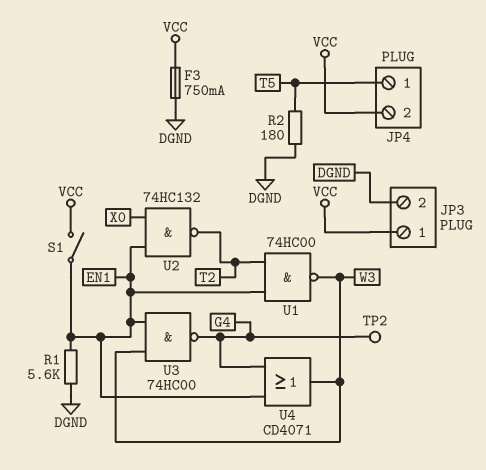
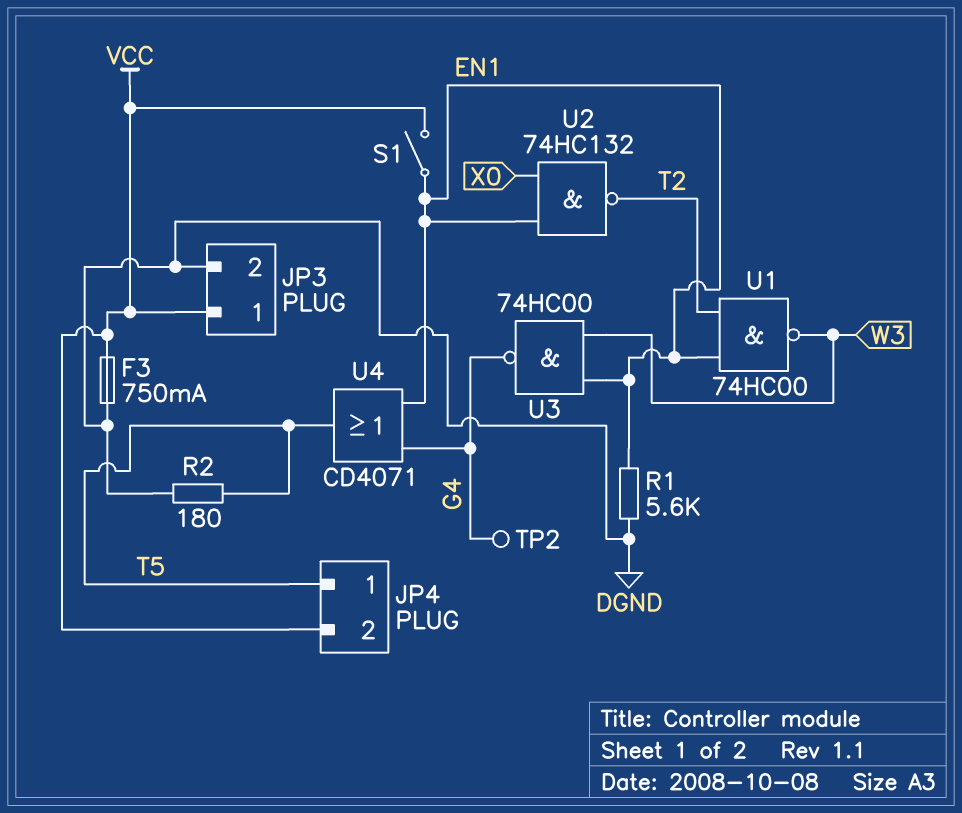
U4: OR CD4071 (in EN1, in G4, out W3) -> OR CD4071 (in EN1, in G4, out T5)

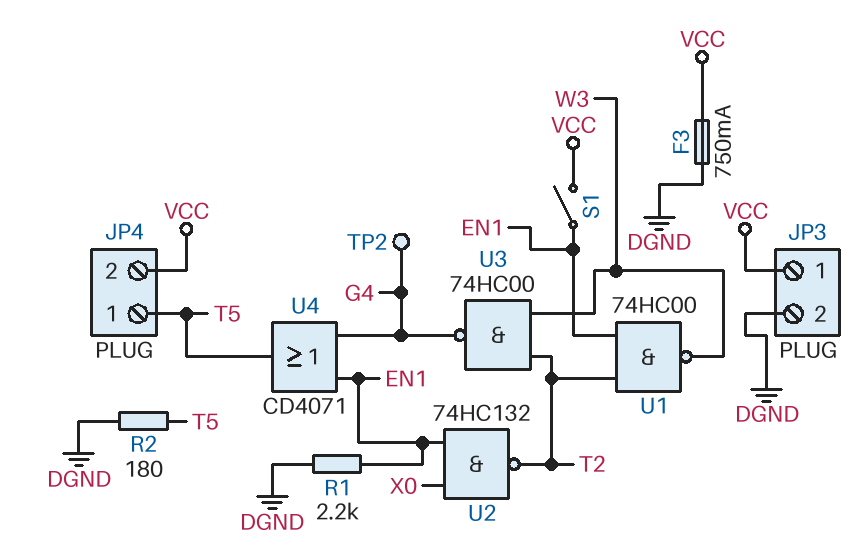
R1: 5.6k (DGND, EN1) -> 2.2k (DGND, EN1)
U3: NAND 74HC00 (in EN1, in W3, out G4) -> NAND 74HC00 (in T2, in W3, out G4)

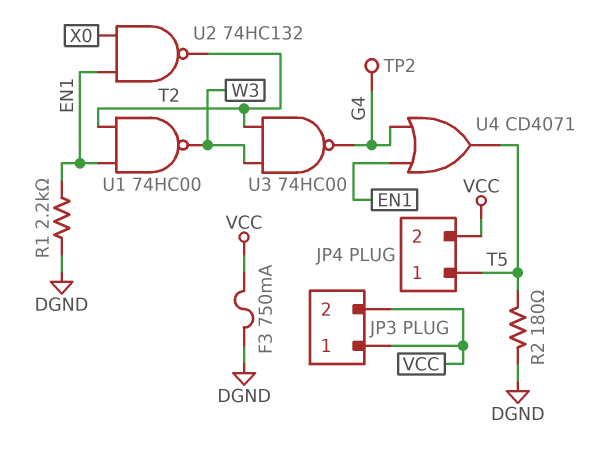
JP3 pin 2: DGND -> VCC
S1: switch (EN1, VCC) -> none

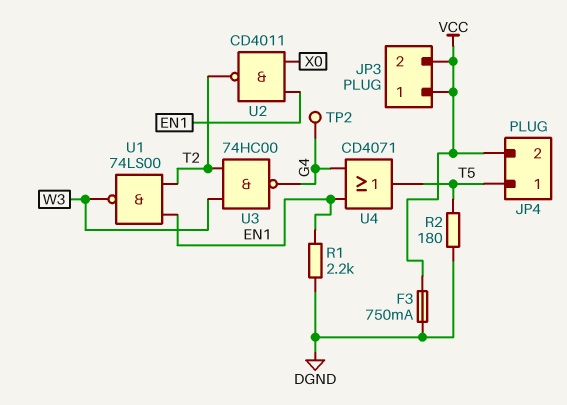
U1: NAND 74HC00 (in EN1, in T2, out W3) -> NAND 74LS00 (in EN1, in T2, out W3)
U2: NAND 74HC132 (in EN1, in X0, out T2) -> NAND CD4011 (in EN1, in X0, out T2)

